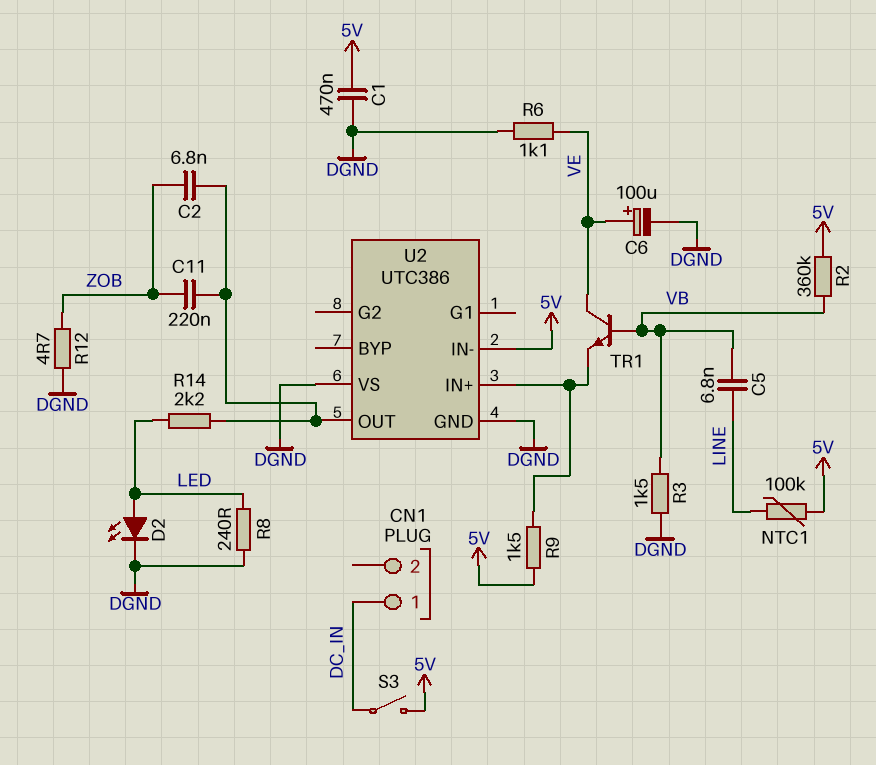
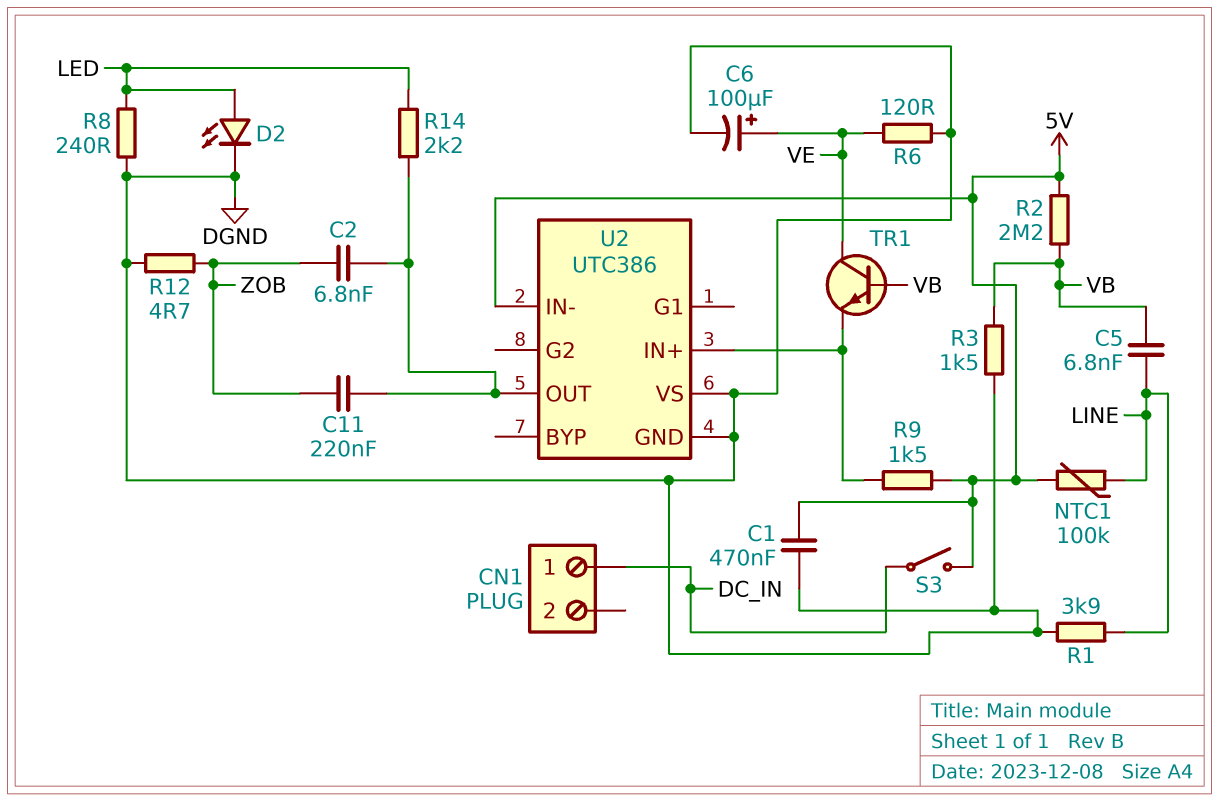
R1: none -> 3.9k (DGND, LINE)
R2: 360k (5V, VB) -> 2.2M (5V, VB)
R6: 1.1k (DGND, VE) -> 120 (DGND, VE)

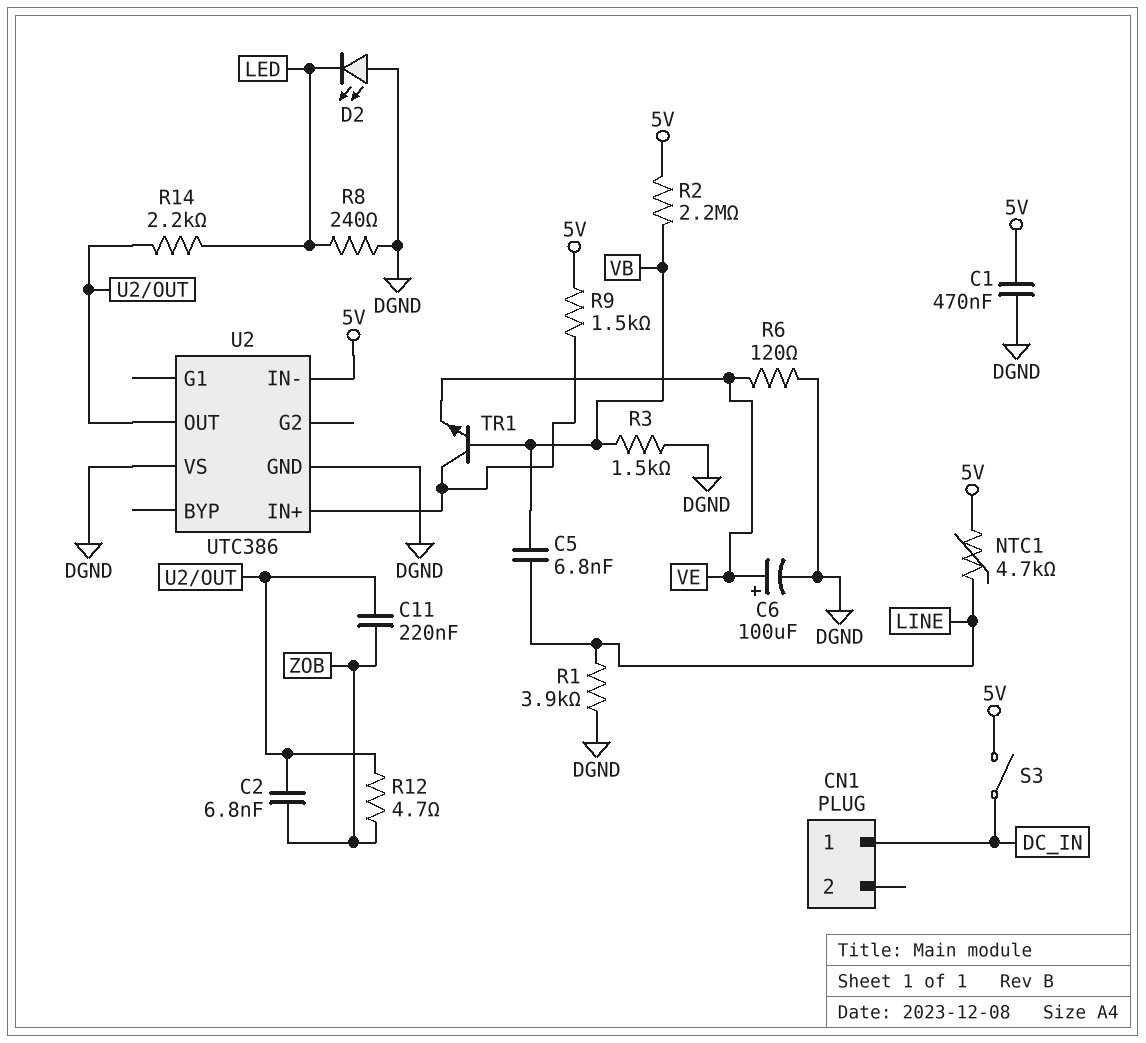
D2: LED (A LED, K DGND) -> LED (A DGND, K LED)
NTC1: 100k (5V, LINE) -> 4.7k (5V, LINE)
R12: 4.7 (DGND, ZOB) -> 4.7 (U2/OUT, ZOB)
TR1: NPN (B VB, C VE, E U2/IN+) -> NPN (B VB, C U2/IN+, E VE)

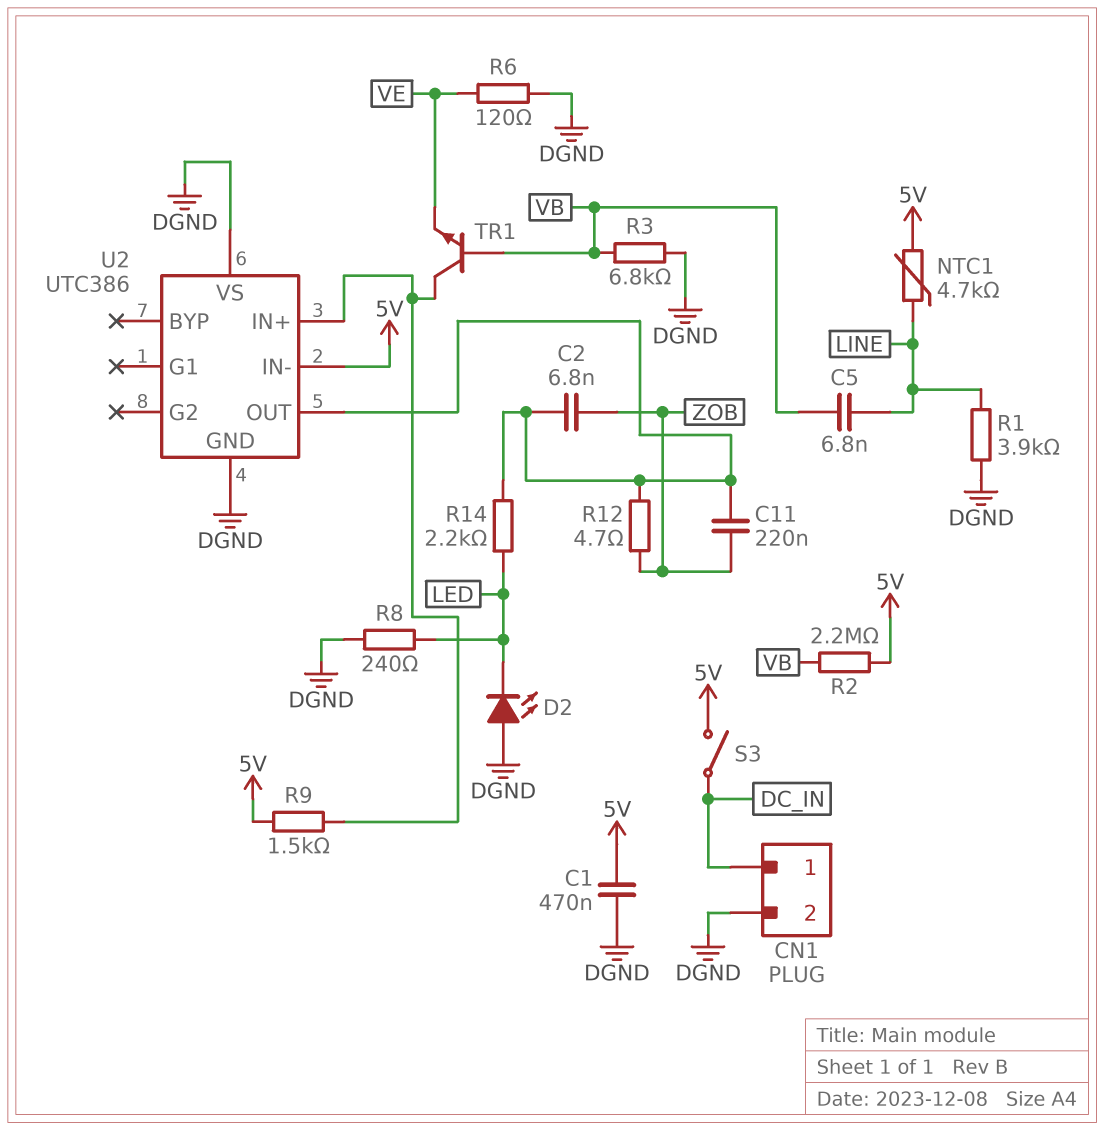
C6: 100uF (plus VE, minus DGND) -> none
CN1 pin 2: none -> DGND
R3: 1.5k (DGND, VB) -> 6.8k (DGND, VB)

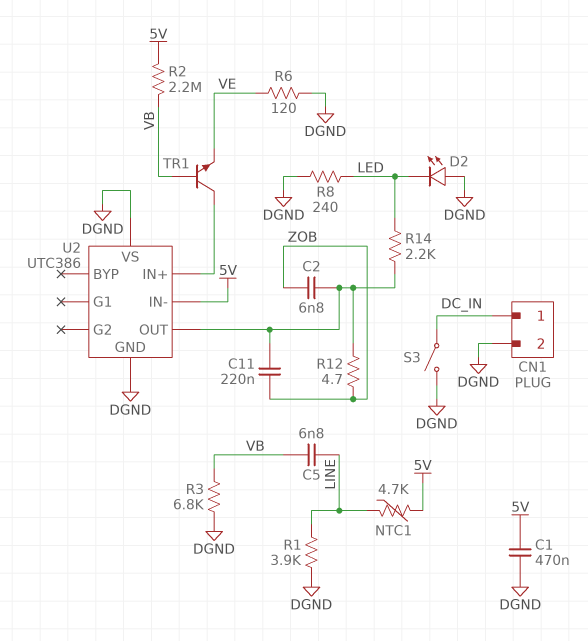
R9: 1.5k (5V, U2/IN+) -> none
S3: switch (5V, DC_IN) -> switch (DC_IN, DGND)

